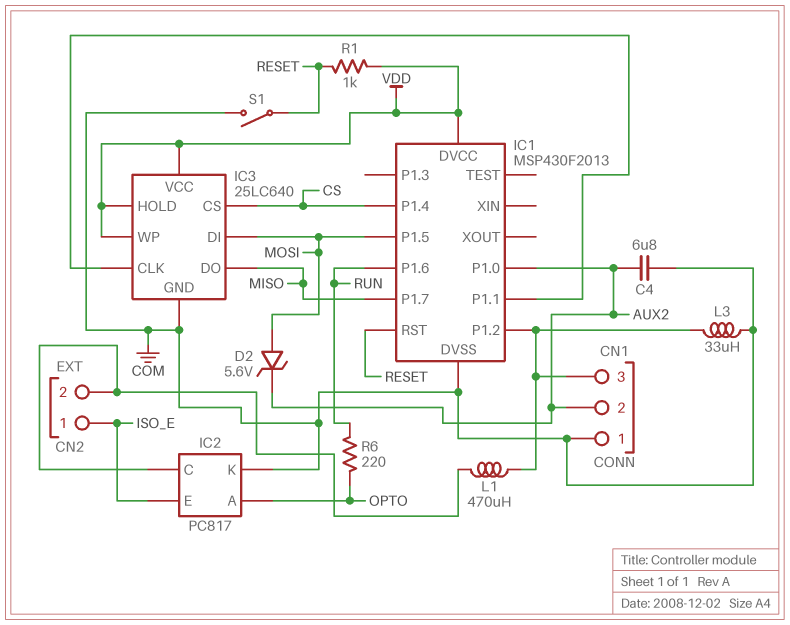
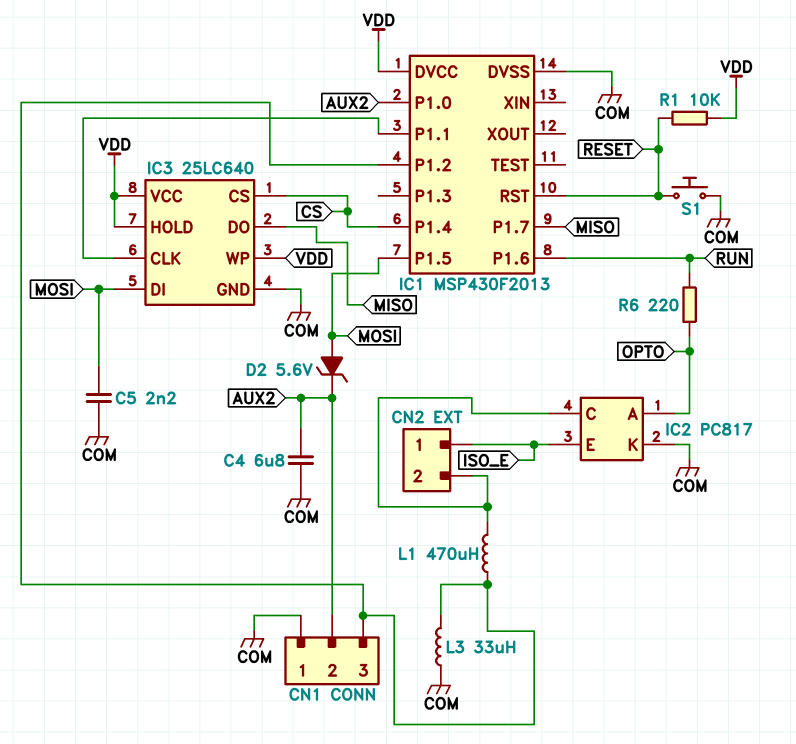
C5: none -> 2.2nF (COM, MOSI)
R1: 1k (RESET, VDD) -> 10k (RESET, VDD)
S1: switch (COM, RESET) -> button (COM, RESET)

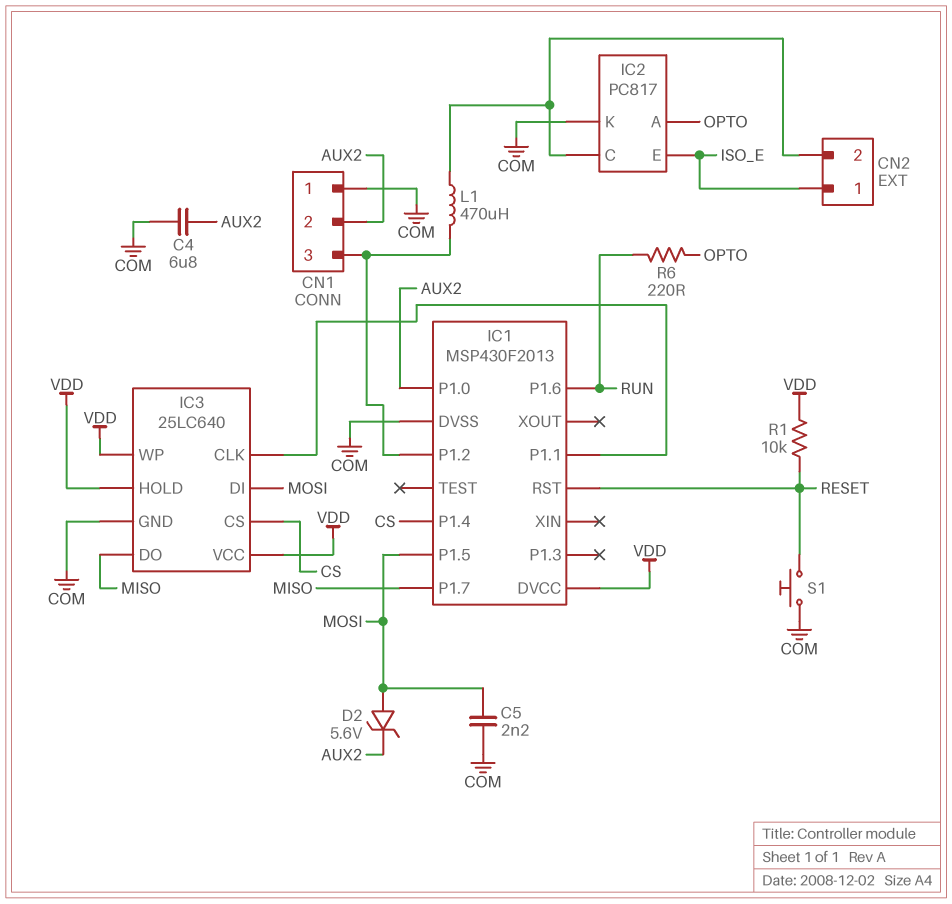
L3: 33uH (CN1/3, COM) -> none

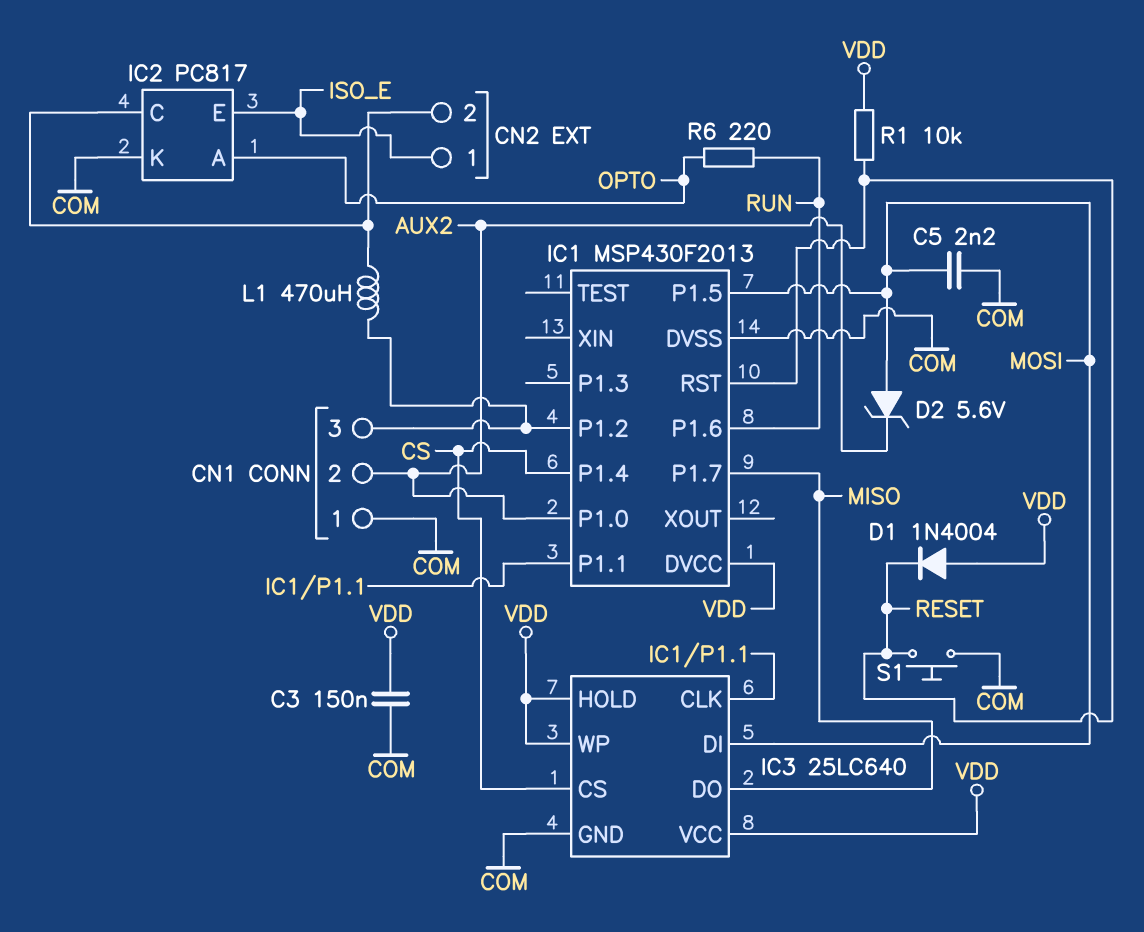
C3: none -> 150nF (COM, VDD)
C4: 6.8uF (AUX2, COM) -> none
D1: none -> diode 1N4004 (A VDD, K RESET)

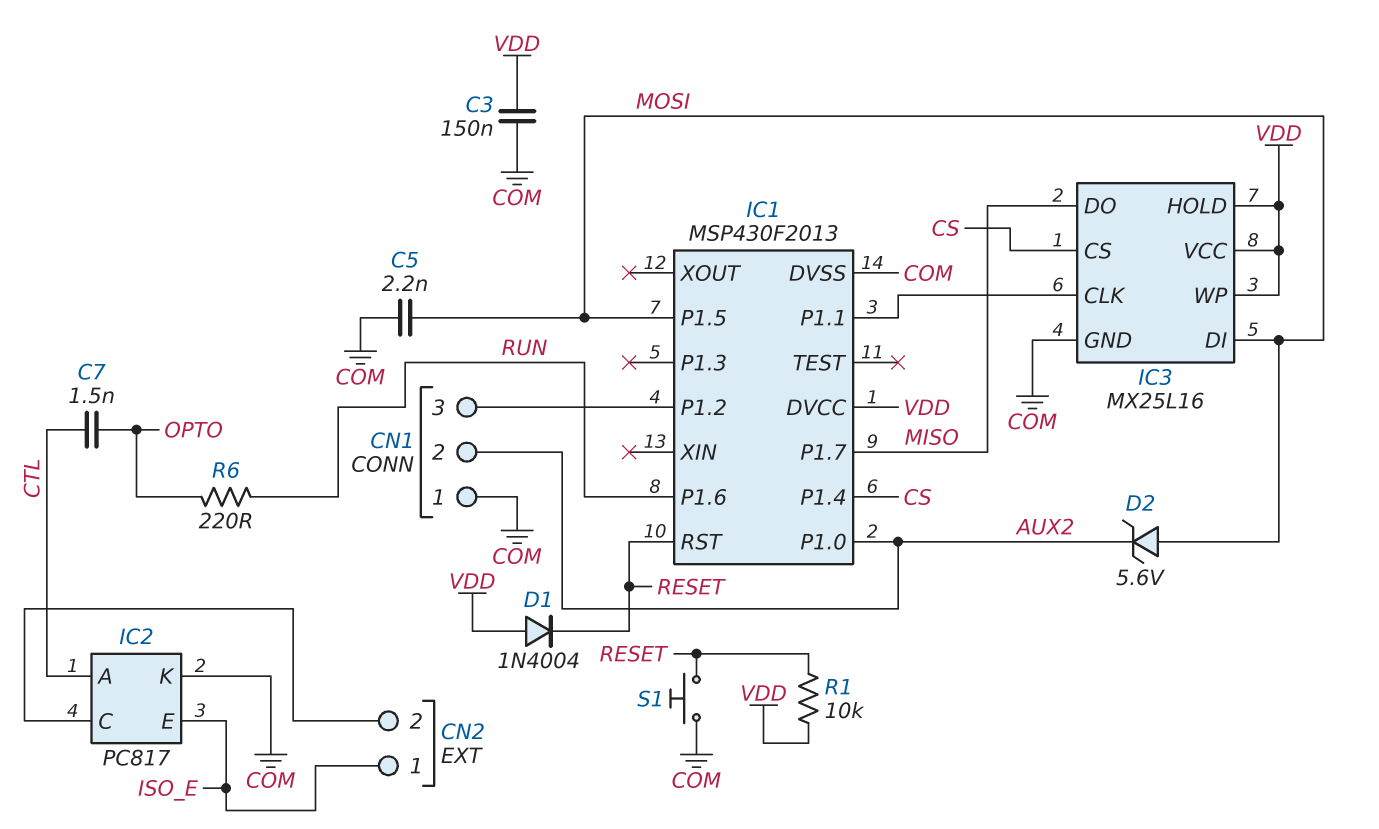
C7: none -> 1.5nF (CTL, OPTO)
IC2 pin A: OPTO -> CTL
IC3: 25LC640 -> MX25L16
L1: 470uH (CN1/3, CN2/2) -> none

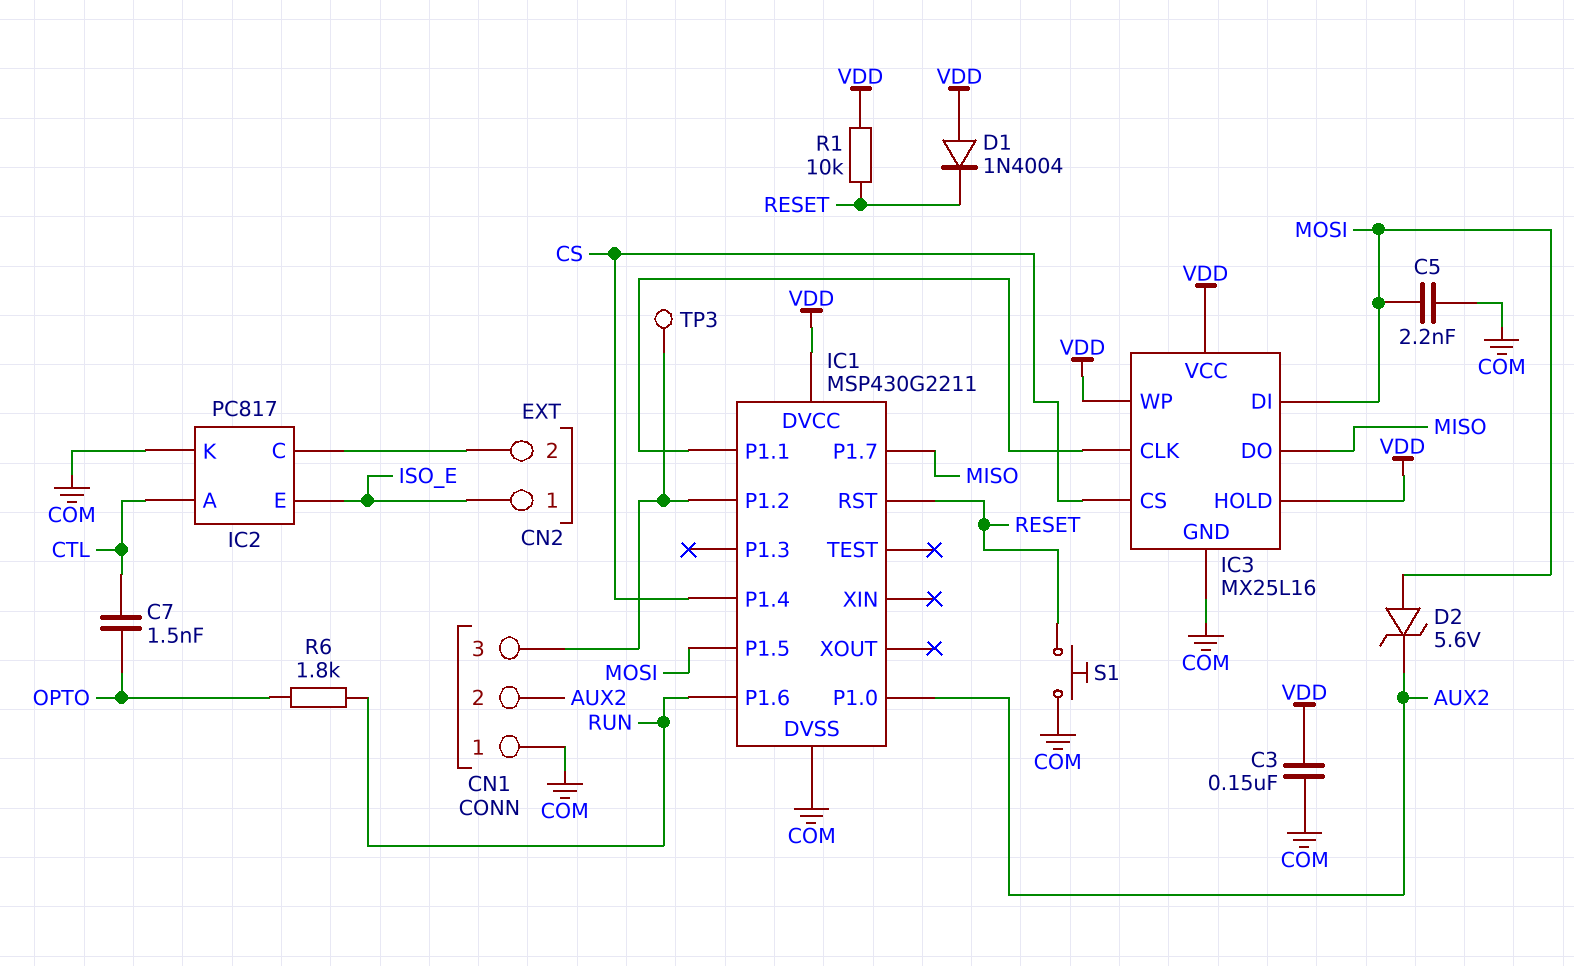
IC1: MSP430F2013 -> MSP430G2211
R6: 220 (OPTO, RUN) -> 1.8k (OPTO, RUN)
TP3: none -> test point (CN1/3)

